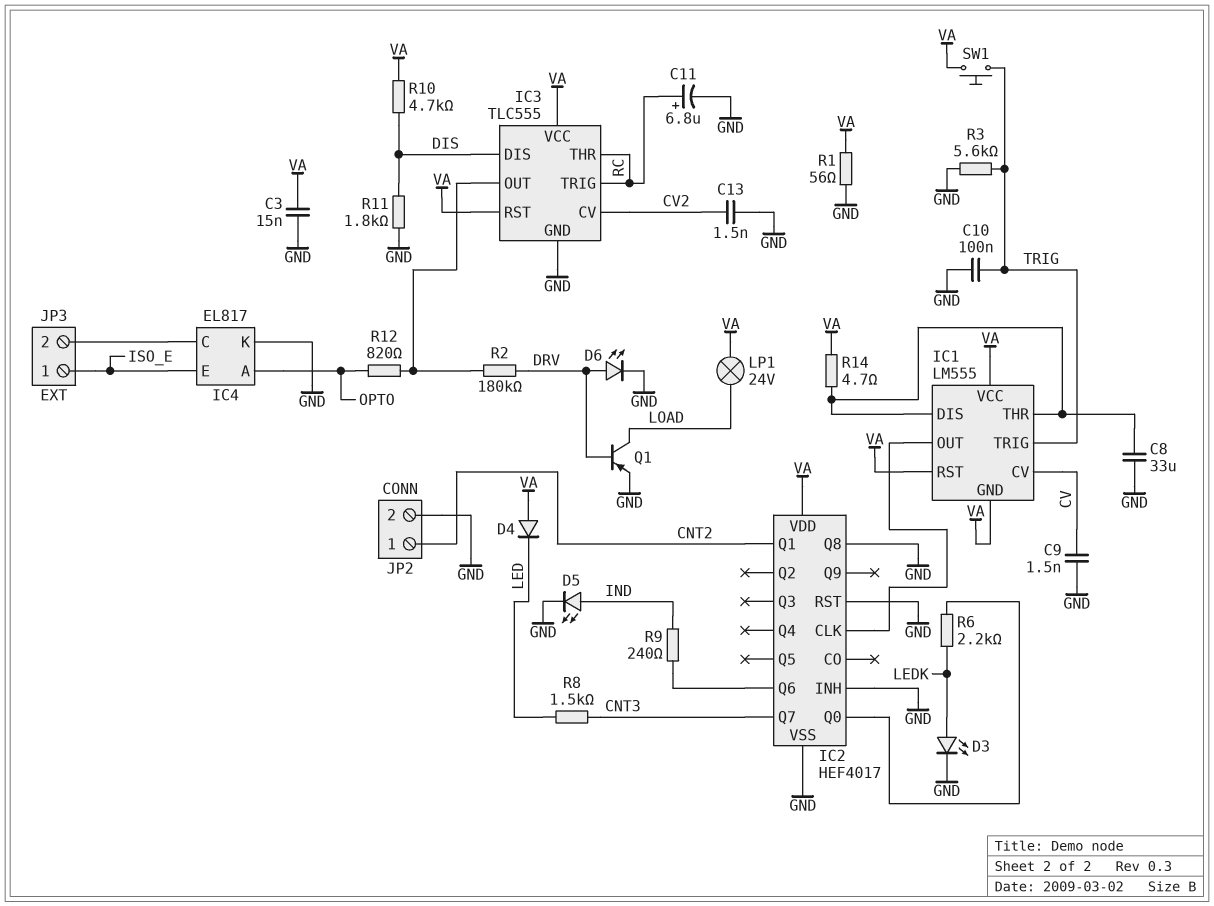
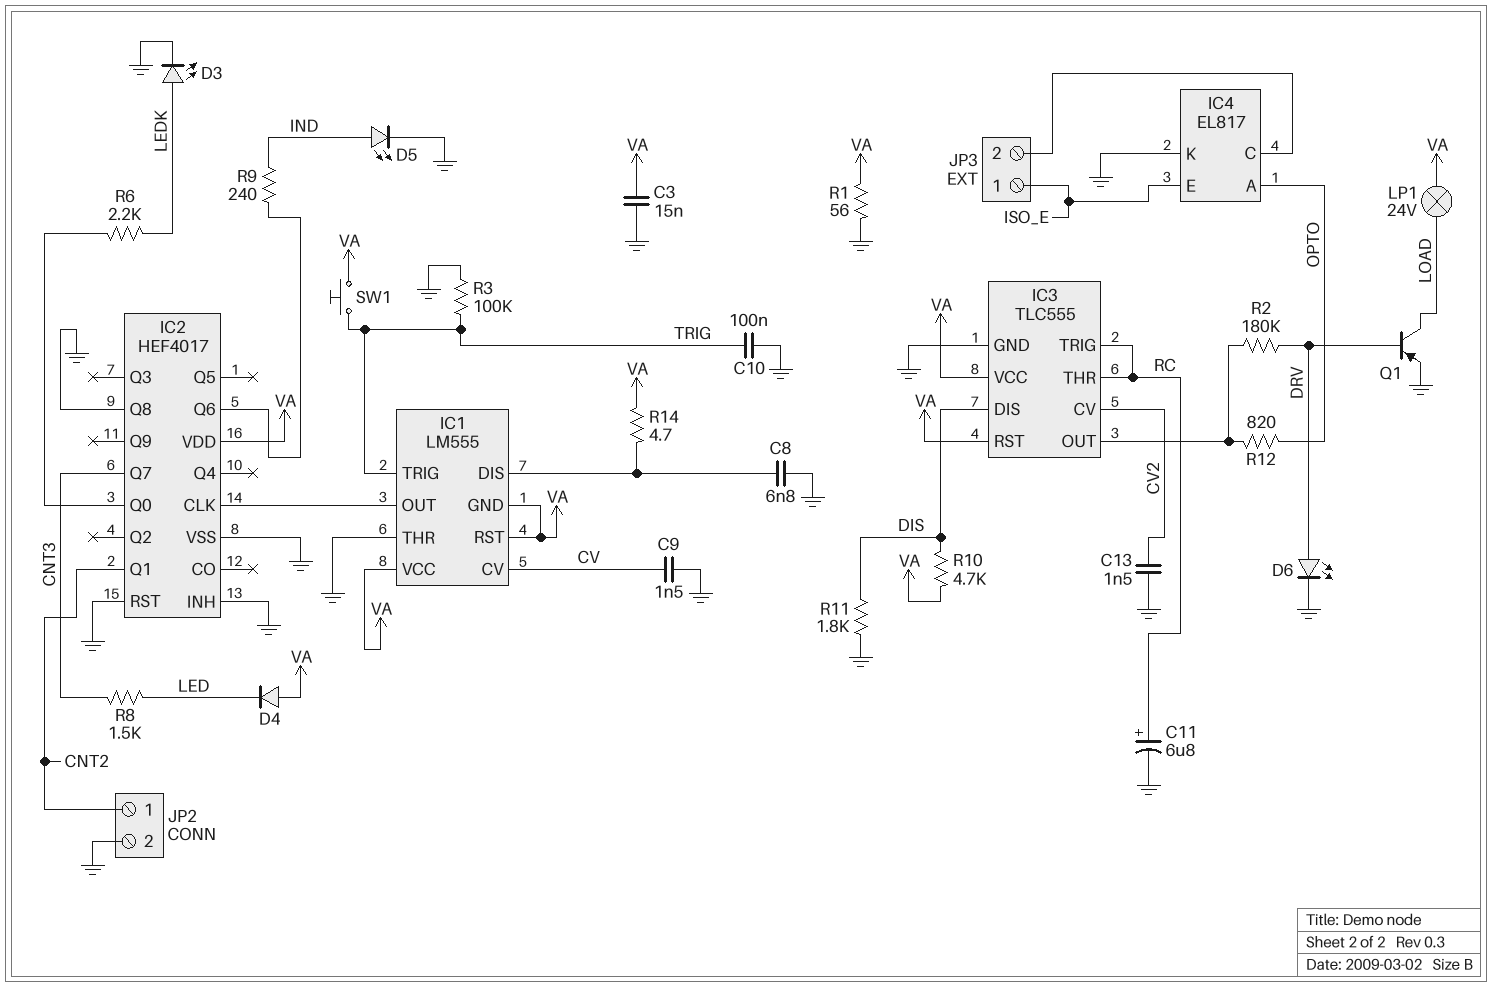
C8: 33uF (GND, IC1/DIS) -> 6.8nF (GND, IC1/DIS)
IC1 pin THR: IC1/DIS -> GND
R3: 5.6k (GND, TRIG) -> 100k (GND, TRIG)

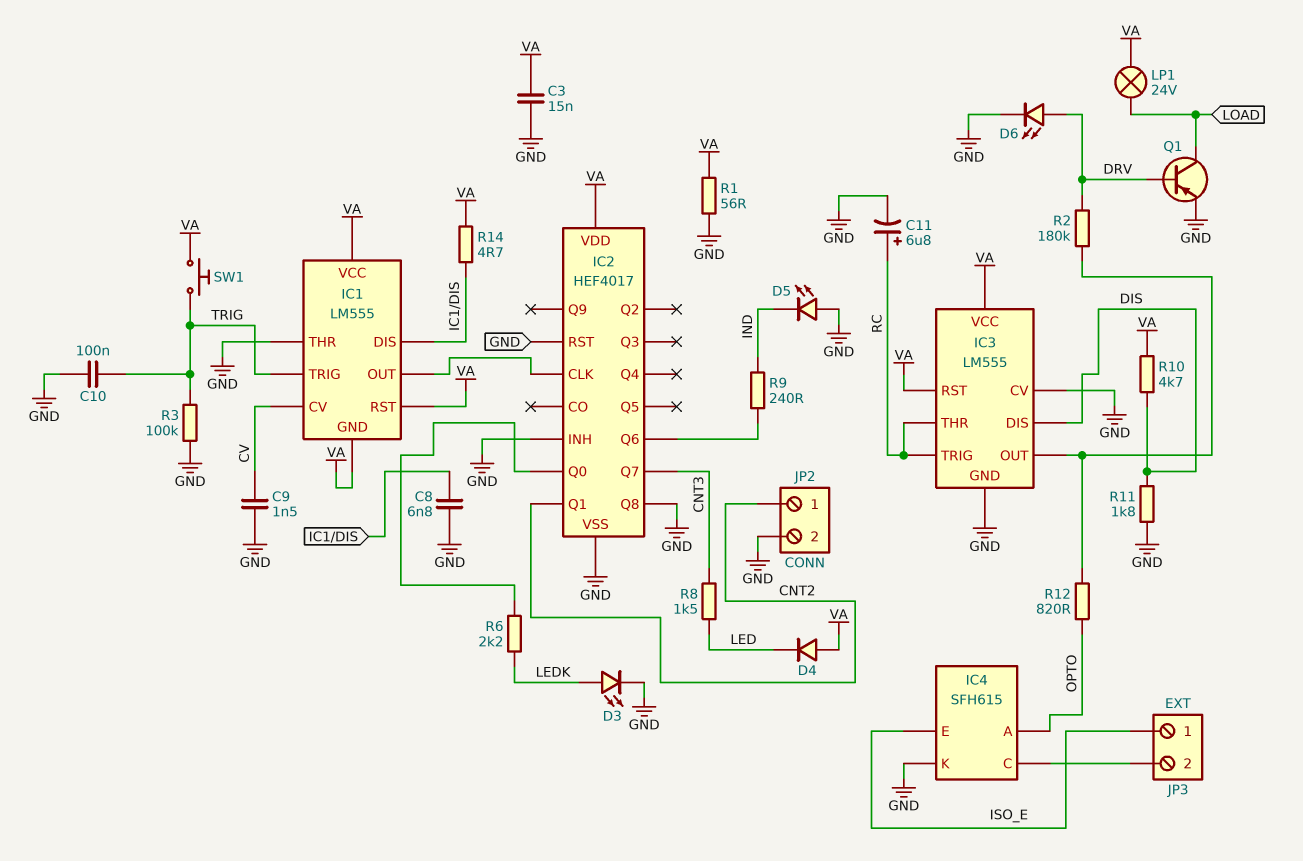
C13: 1.5nF (CV2, GND) -> none
D5: LED (A IND, K GND) -> LED (A GND, K IND)
IC3: TLC555 -> LM555
IC3 pin CV: CV2 -> GND
IC4: EL817 -> SFH615

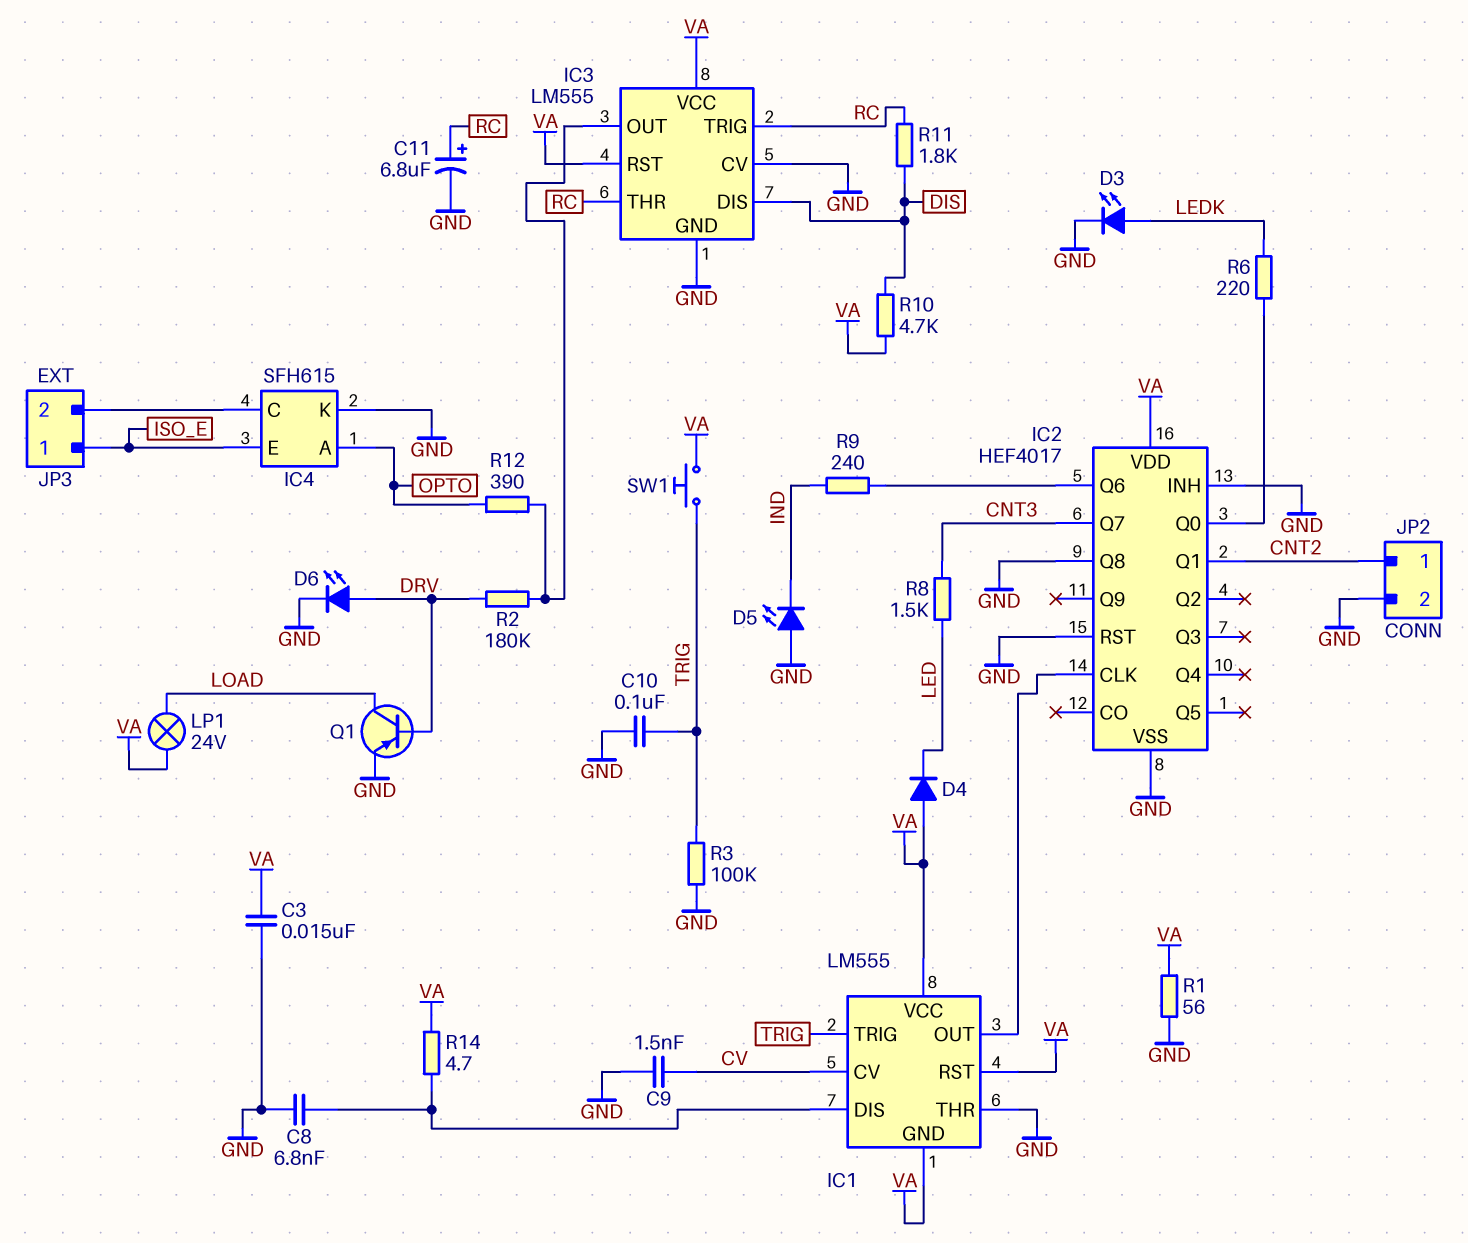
R6: 2.2k (IC2/Q0, LEDK) -> 220 (IC2/Q0, LEDK)
R11: 1.8k (DIS, GND) -> 1.8k (DIS, RC)
R12: 820 (IC3/OUT, OPTO) -> 390 (IC3/OUT, OPTO)

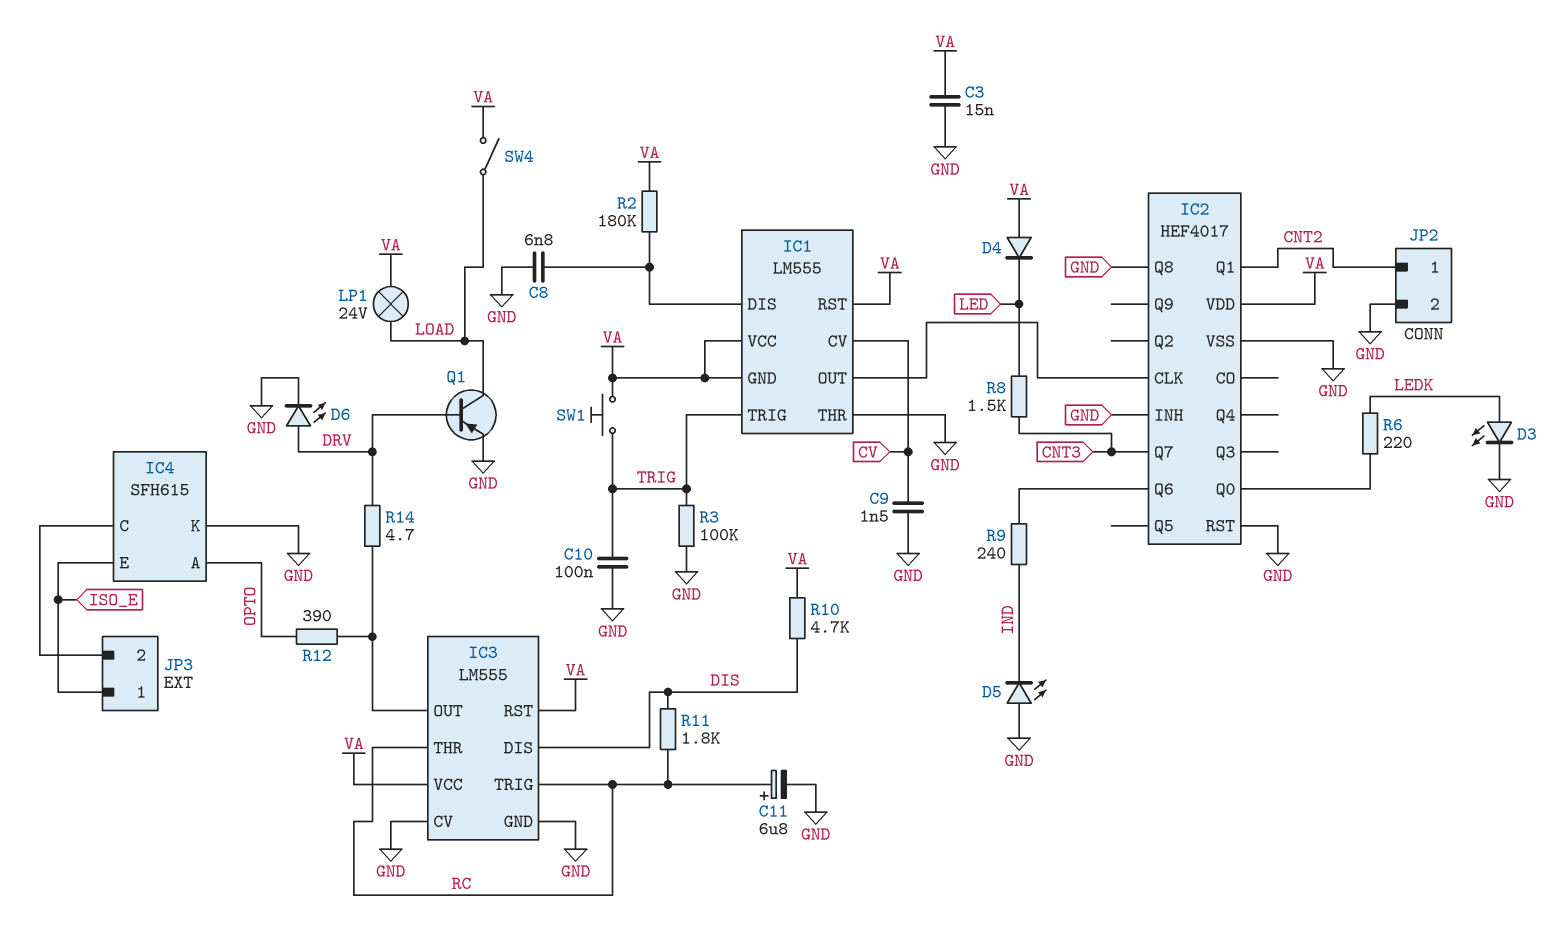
R1: 56 (GND, VA) -> none
R2: 180k (DRV, IC3/OUT) -> 180k (IC1/DIS, VA)
R14: 4.7 (IC1/DIS, VA) -> 4.7 (DRV, IC3/OUT)
SW4: none -> switch (LOAD, VA)

